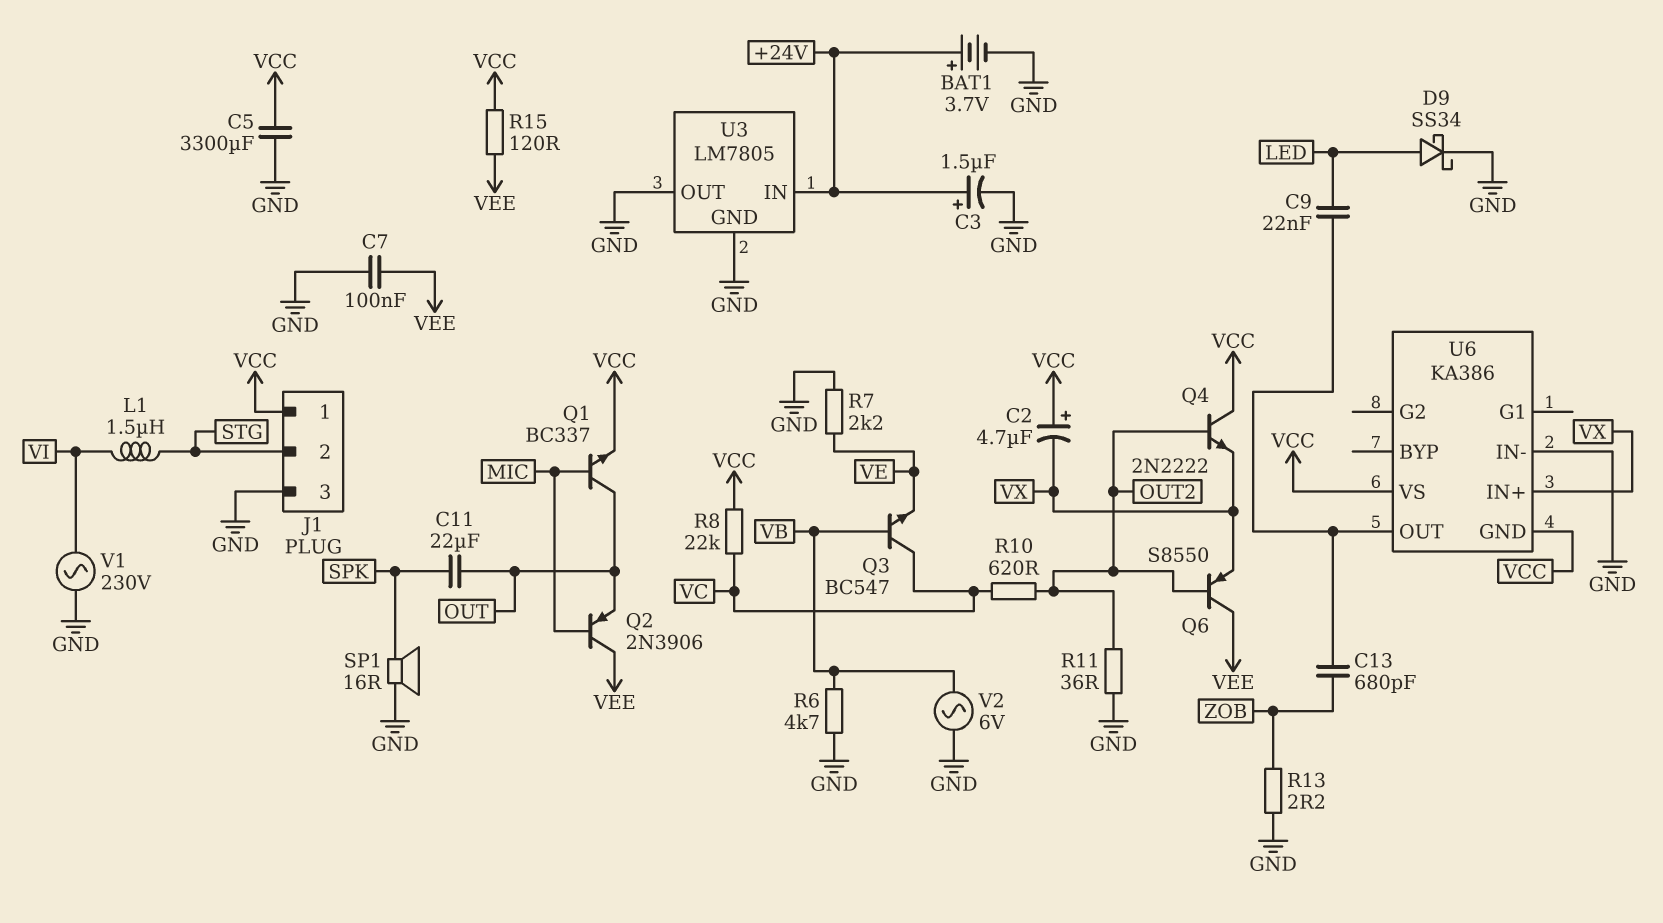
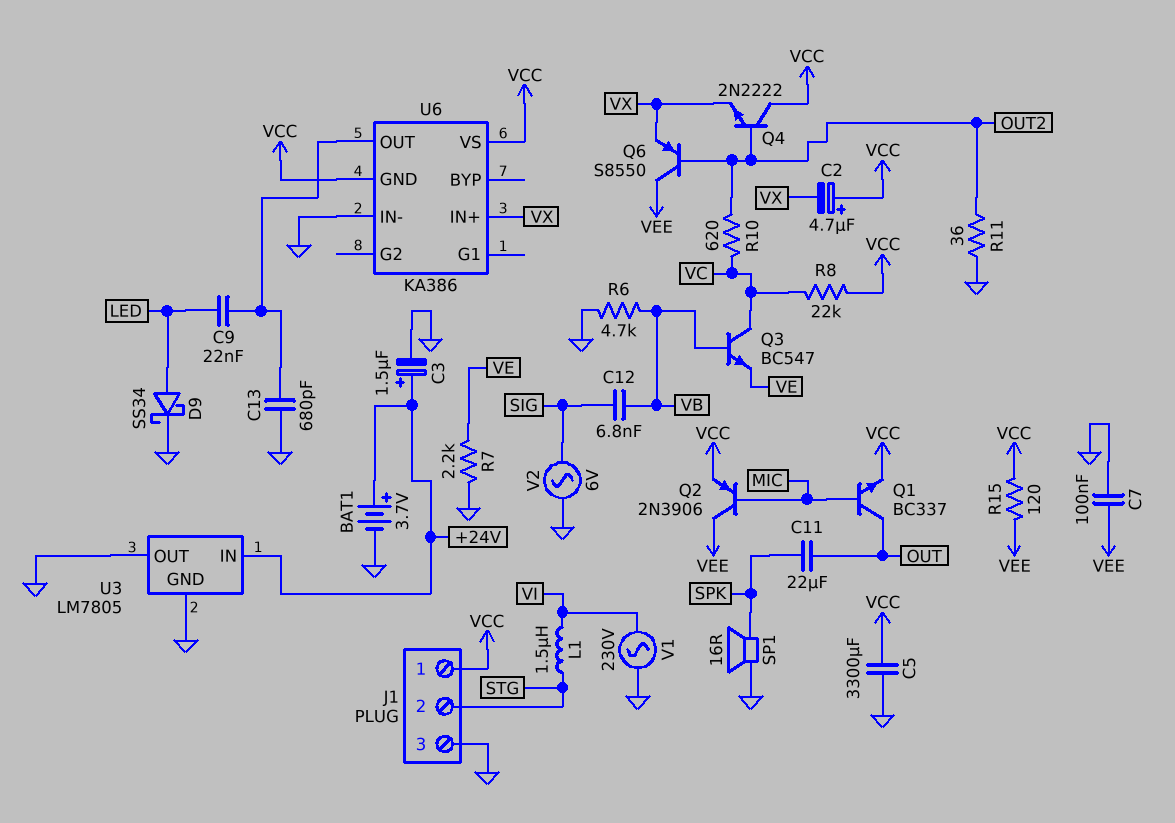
C12: none -> 6.8nF (SIG, VB)
C13: 680pF (U6/OUT, ZOB) -> 680pF (GND, U6/OUT)
Q2: PNP 2N3906 (B MIC, C VEE, E OUT) -> PNP 2N3906 (B MIC, C VEE, E VCC)
R13: 2.2 (GND, ZOB) -> none
V2: AC 6V (GND, VB) -> AC 6V (GND, SIG)

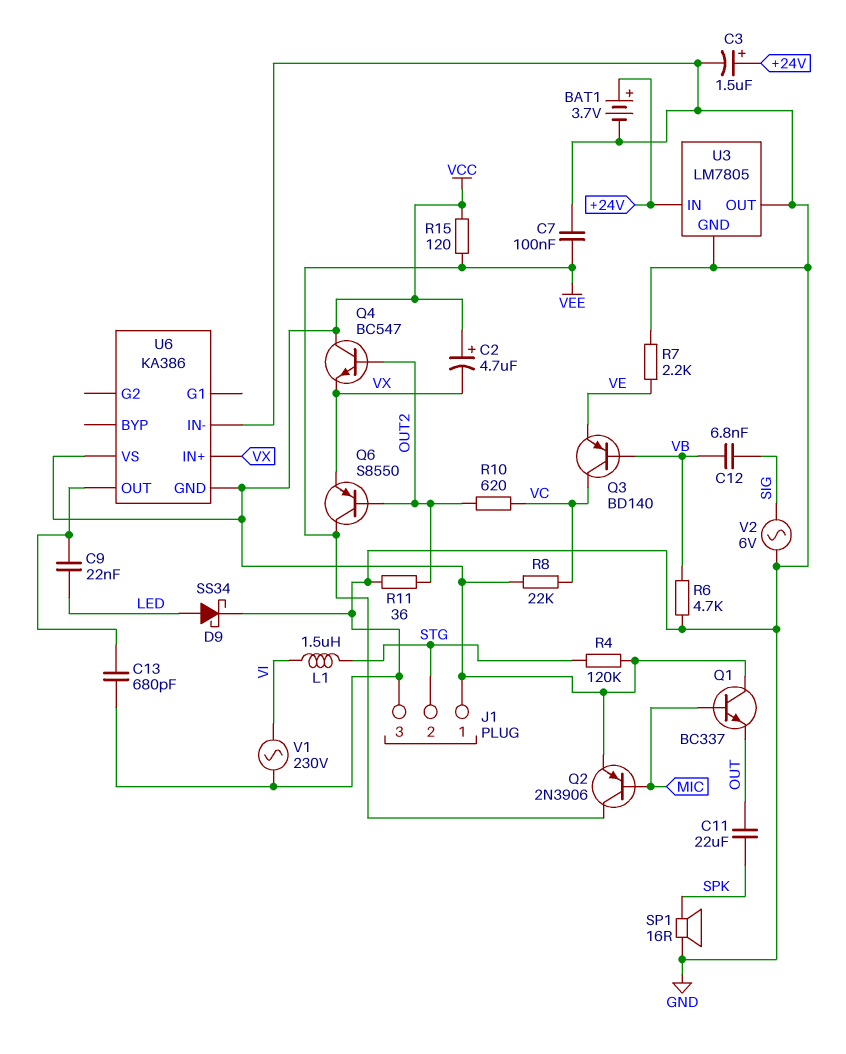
C5: 3300uF (GND, VCC) -> none
Q1: NPN BC337 (B MIC, C OUT, E VCC) -> NPN BC337 (B MIC, C VCC, E OUT)
Q3: NPN BC547 (B VB, C VC, E VE) -> PNP BD140 (B VB, C VC, E VE)
Q4: NPN 2N2222 (B OUT2, C VCC, E VX) -> NPN BC547 (B OUT2, C VCC, E VX)
R4: none -> 120k (STG, VCC)

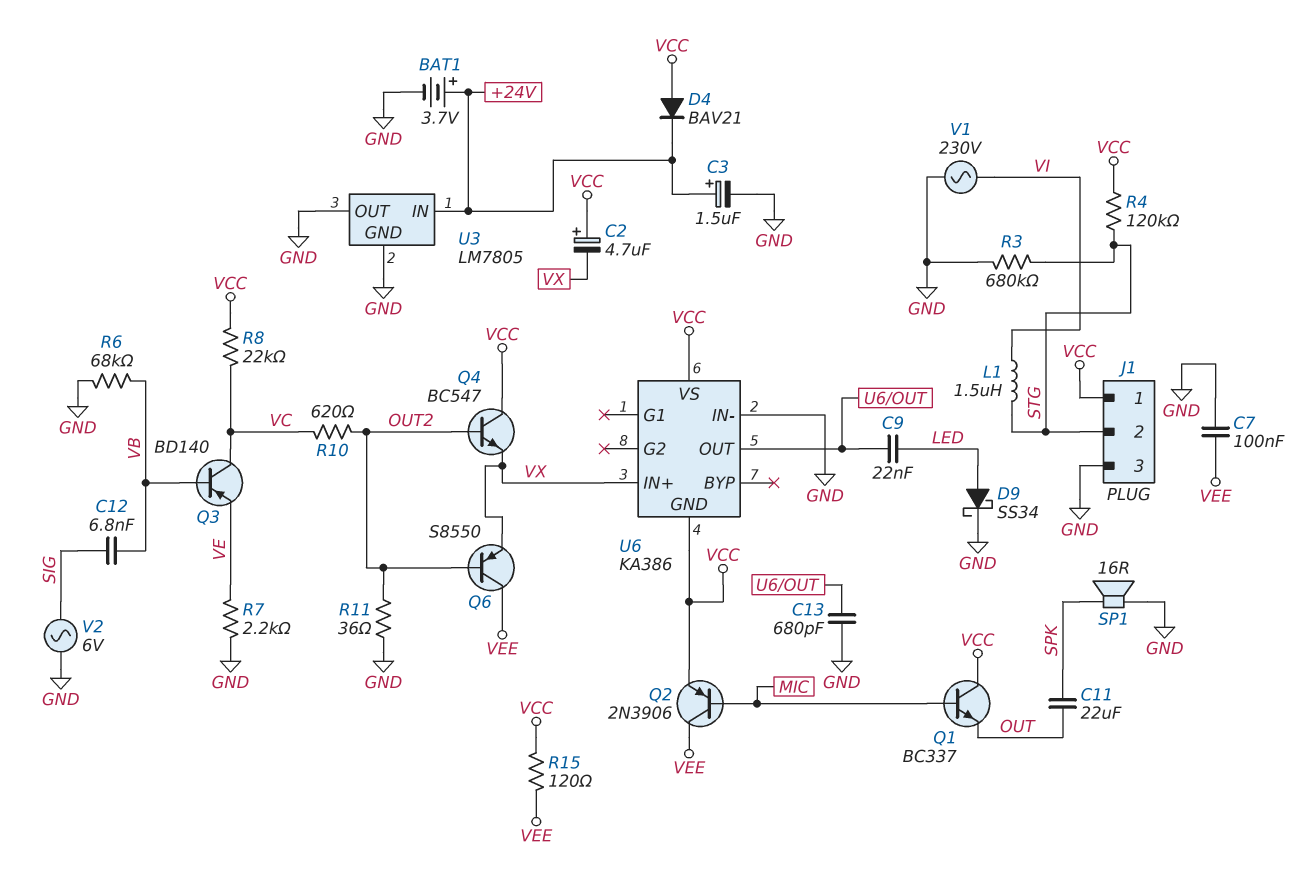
D4: none -> diode BAV21 (A VCC, K +24V)
R3: none -> 680k (GND, STG)
R6: 4.7k (GND, VB) -> 68k (GND, VB)

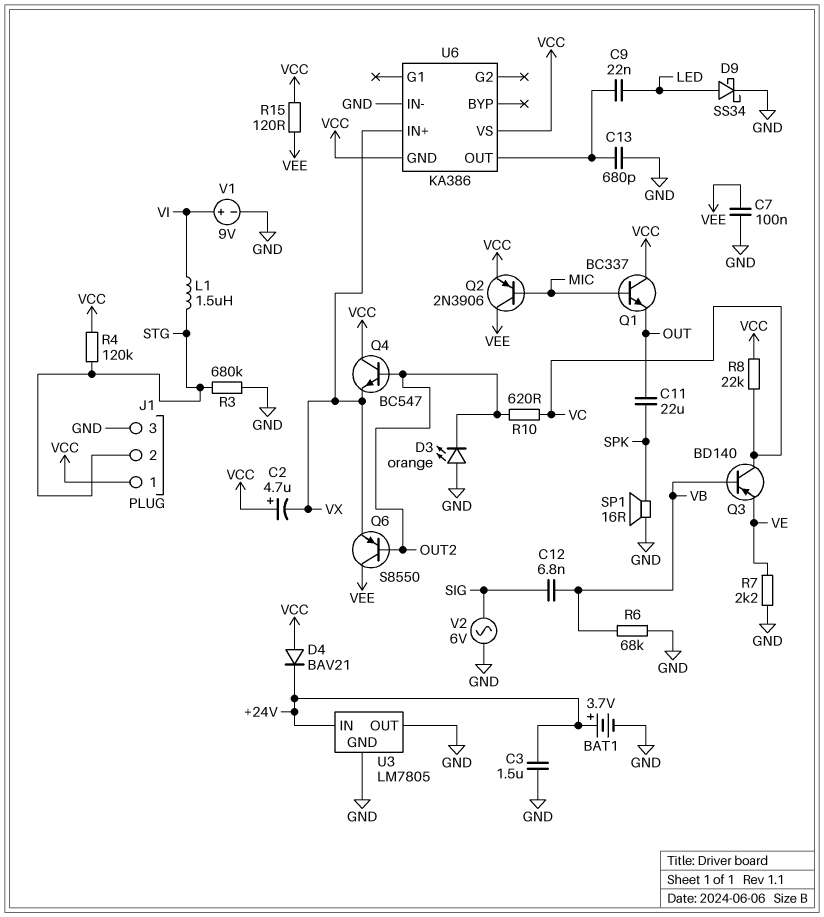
C3: 1.5uF (plus +24V, minus GND) -> 1.5uF (+24V, GND)
D3: none -> LED orange (A GND, K OUT2)
R11: 36 (GND, OUT2) -> none
V1: AC 230V (GND, VI) -> 9V (plus VI, minus GND)

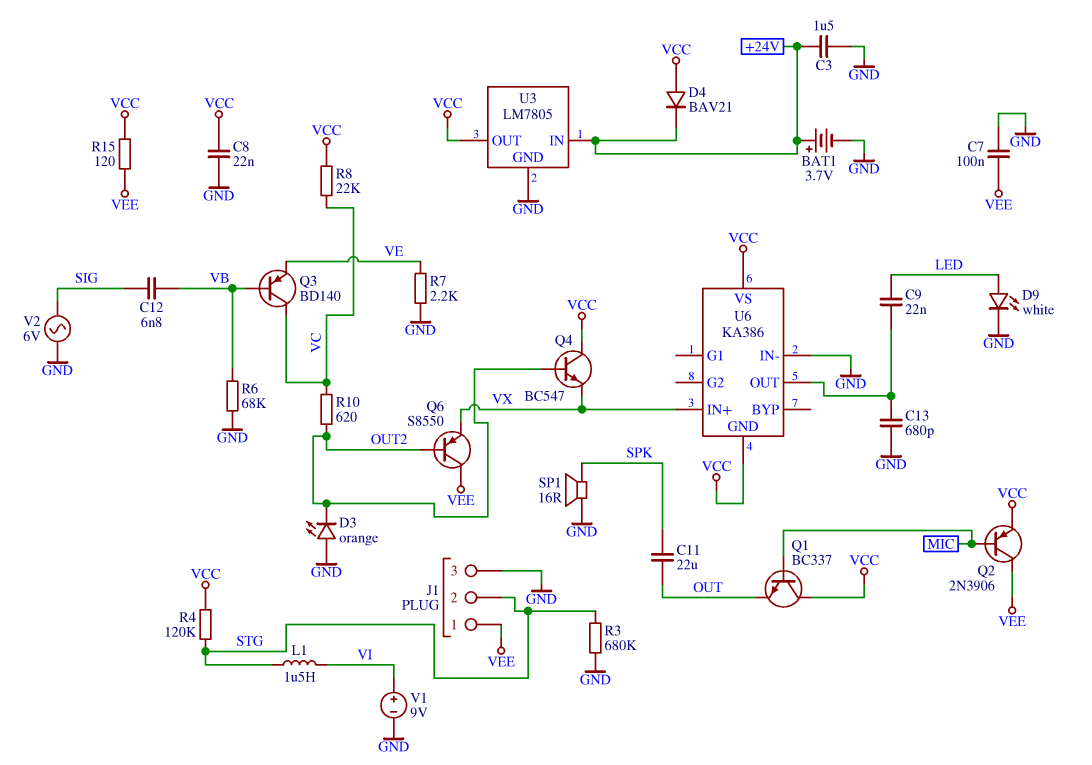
C2: 4.7uF (plus VCC, minus VX) -> none
C8: none -> 22nF (GND, VCC)
D9: schottky SS34 (A LED, K GND) -> LED white (A LED, K GND)
J1 pin 1: VCC -> VEE
U3 pin OUT: GND -> VCC

